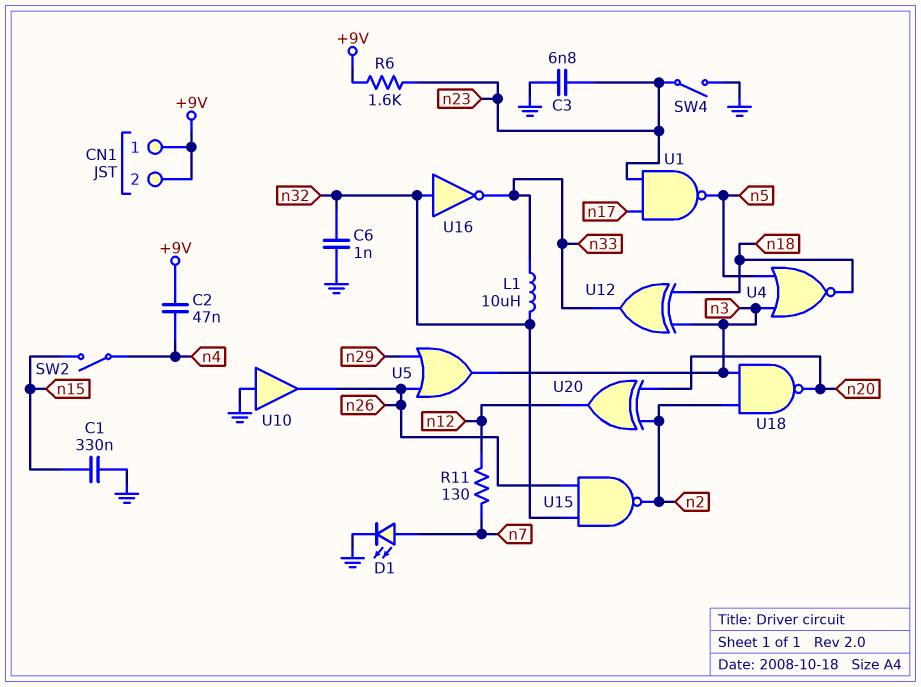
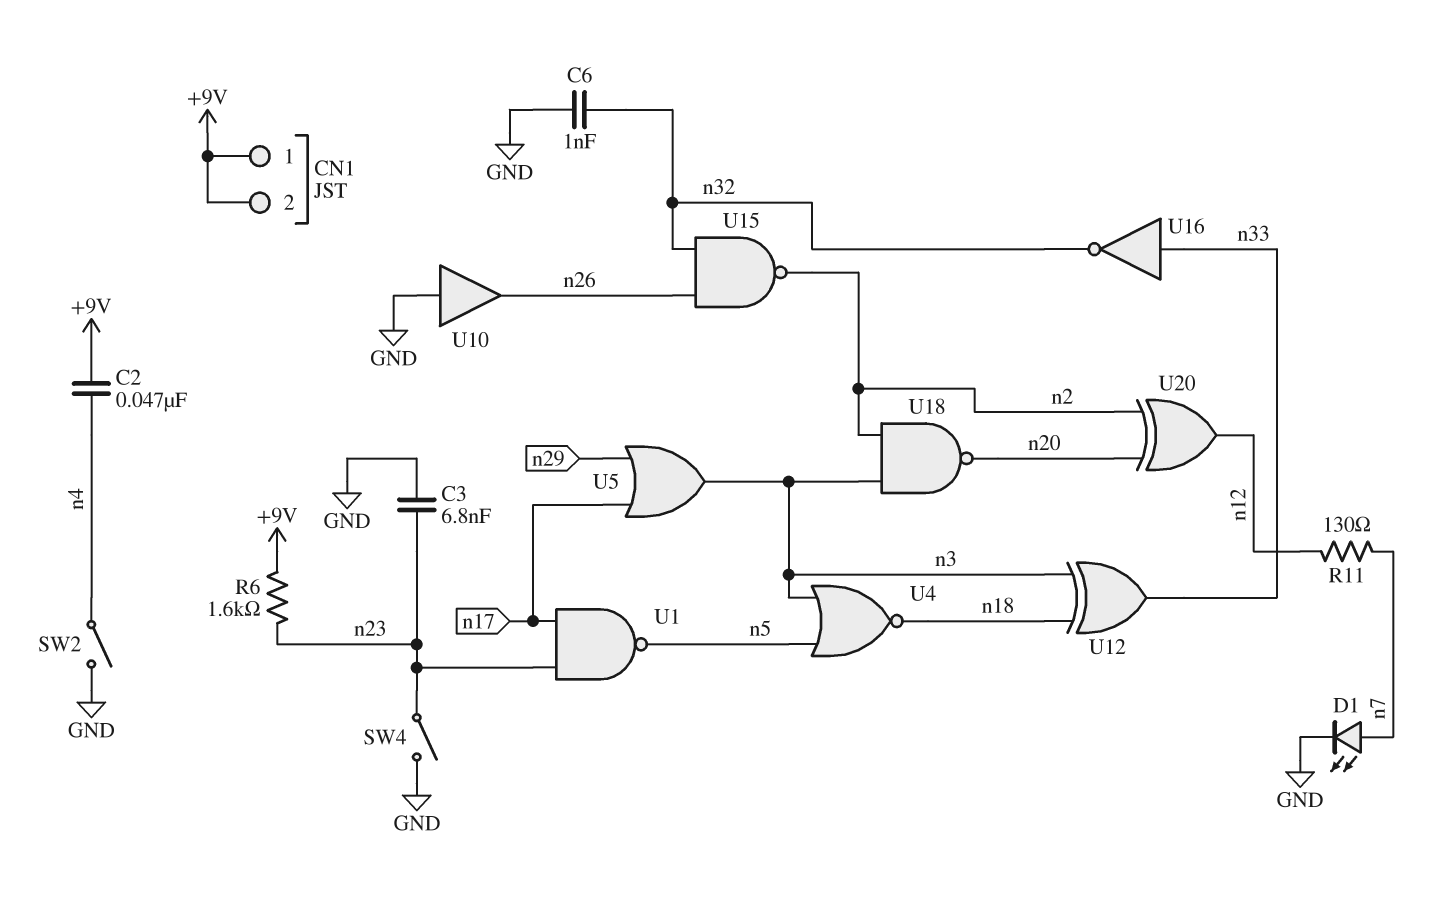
C1: 330nF (GND, n15) -> none
L1: 10uH (n32, n33) -> none
SW2: switch (n4, n15) -> switch (GND, n4)
U5: OR (in n26, in n29, out n3) -> OR (in n17, in n29, out n3)
U16: NOT (in n32, out n33) -> NOT (in n33, out n32)

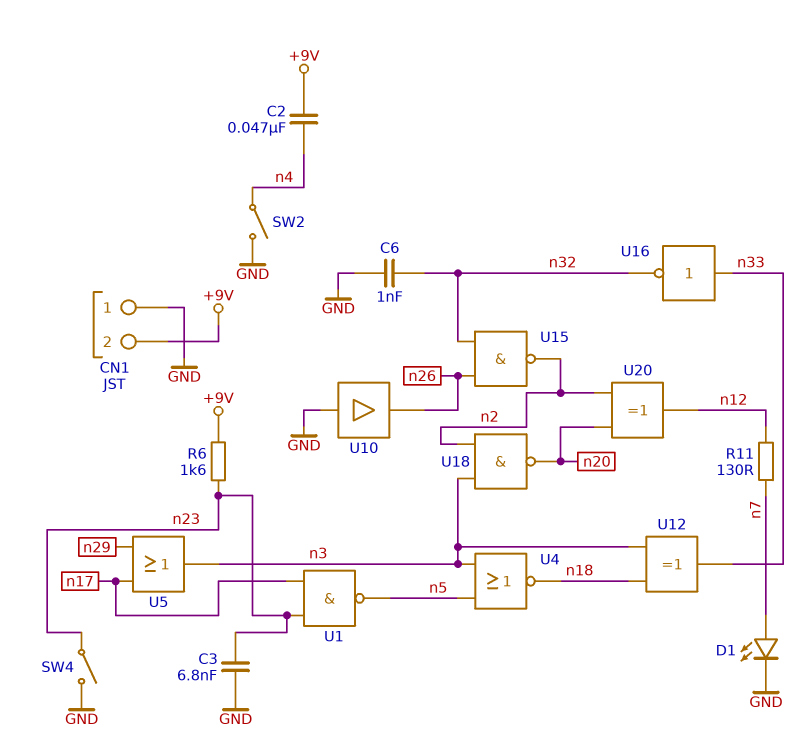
CN1 pin 1: +9V -> GND

